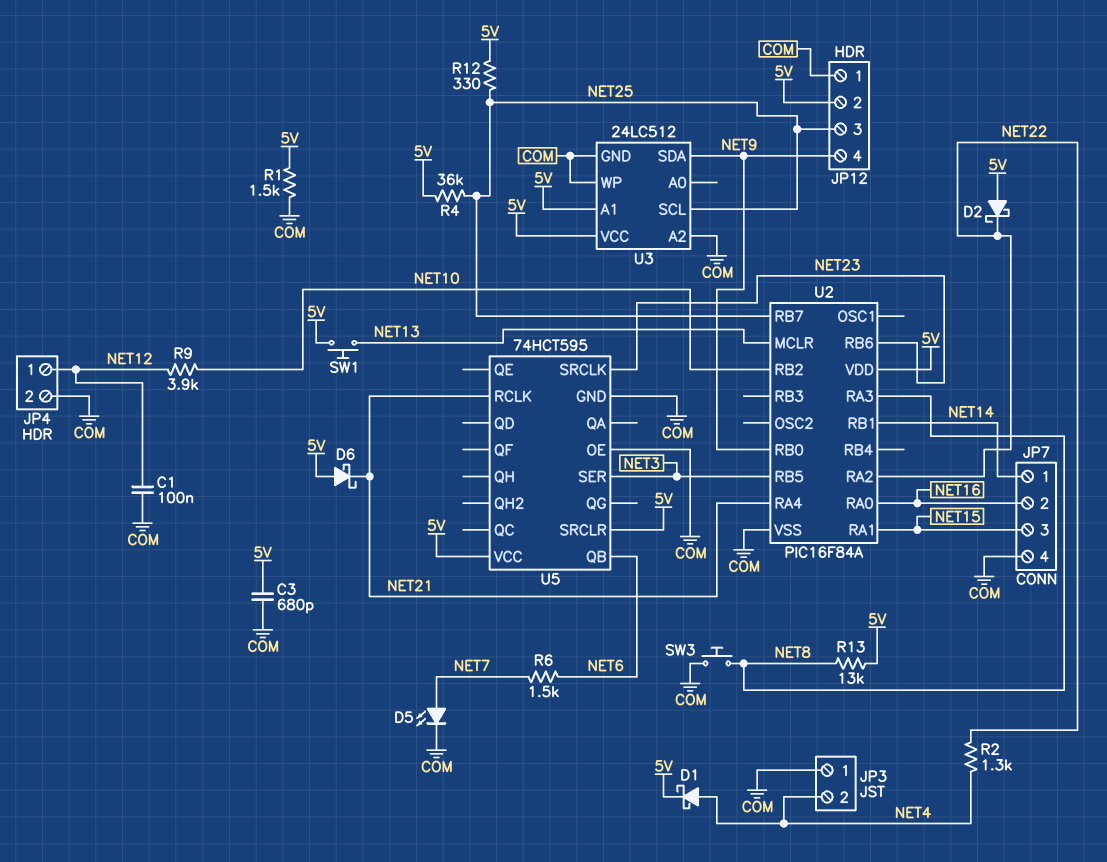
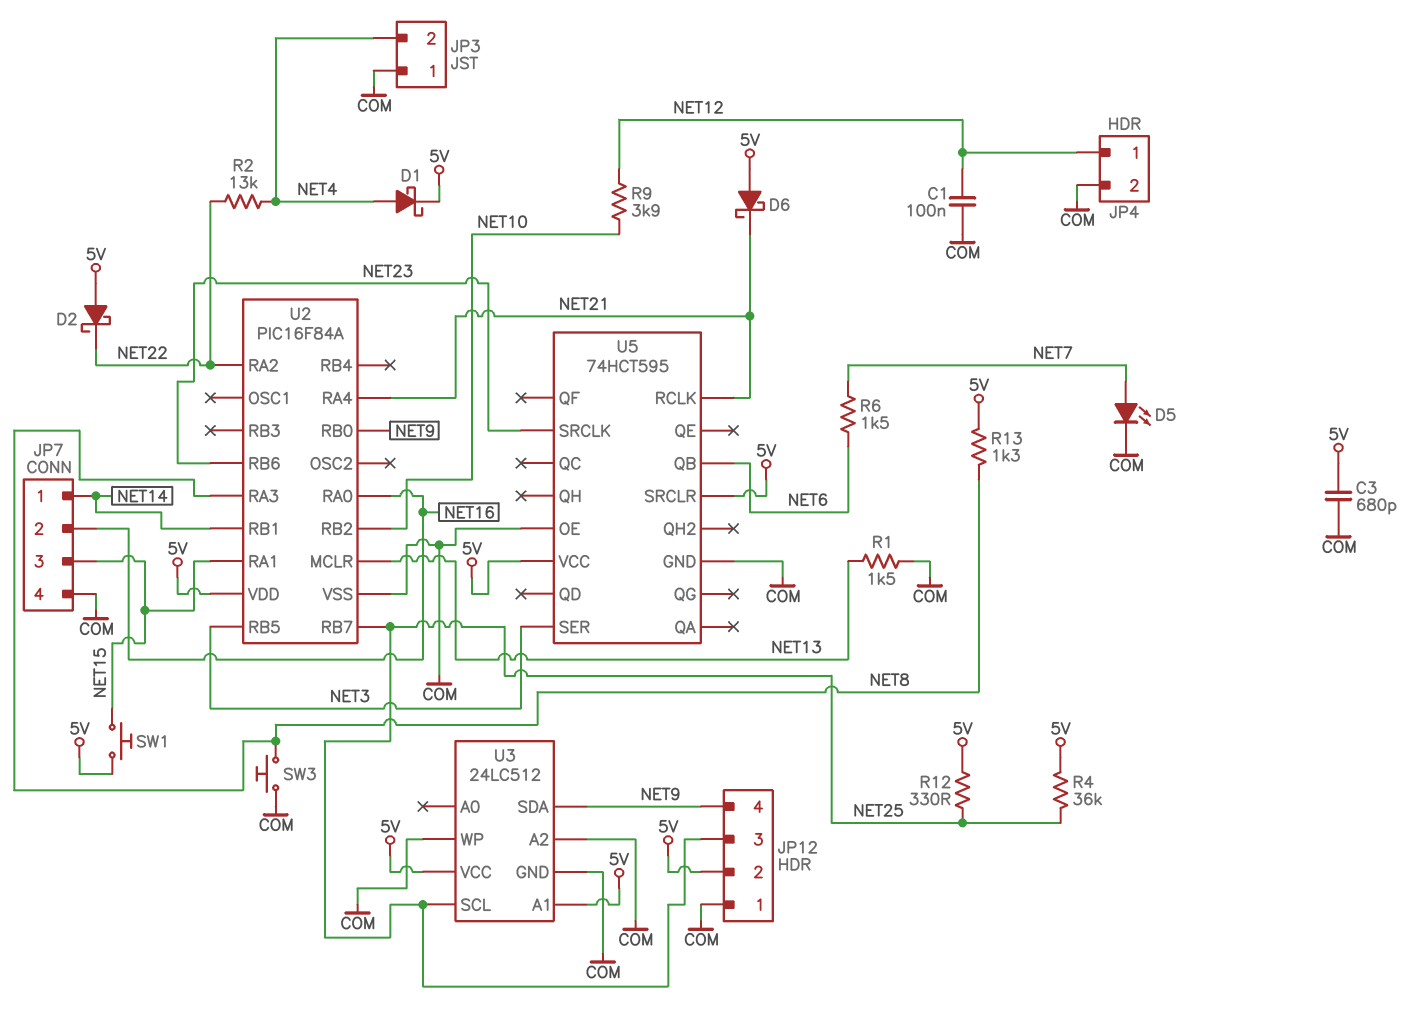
R1: 1.5k (5V, COM) -> 1.5k (COM, NET13)
R2: 1.3k (NET4, NET22) -> 13k (NET4, NET22)
R13: 13k (5V, NET8) -> 1.3k (5V, NET8)
SW1: button (5V, NET13) -> button (5V, NET15)

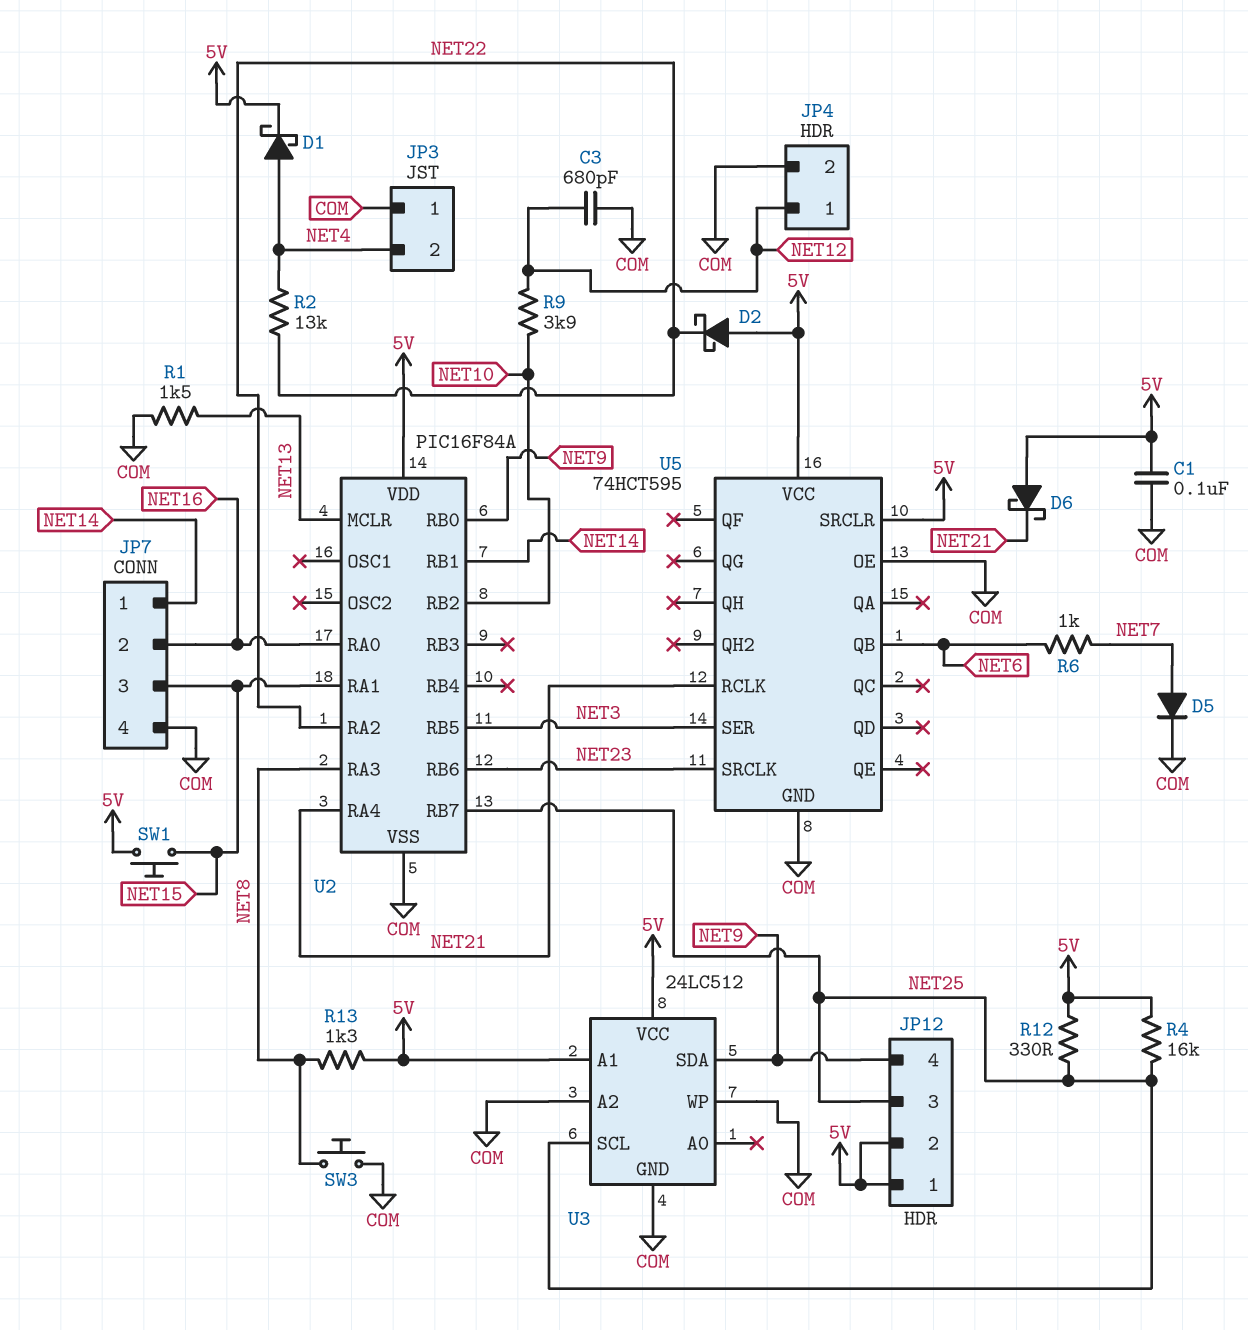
C1: 100nF (COM, NET12) -> 100nF (5V, COM)
C3: 680pF (5V, COM) -> 680pF (COM, NET12)
D5: LED (A NET7, K COM) -> diode (A NET7, K COM)
JP12 pin 1: COM -> 5V
R4: 36k (5V, NET25) -> 16k (5V, NET25)
R6: 1.5k (NET6, NET7) -> 1k (NET6, NET7)

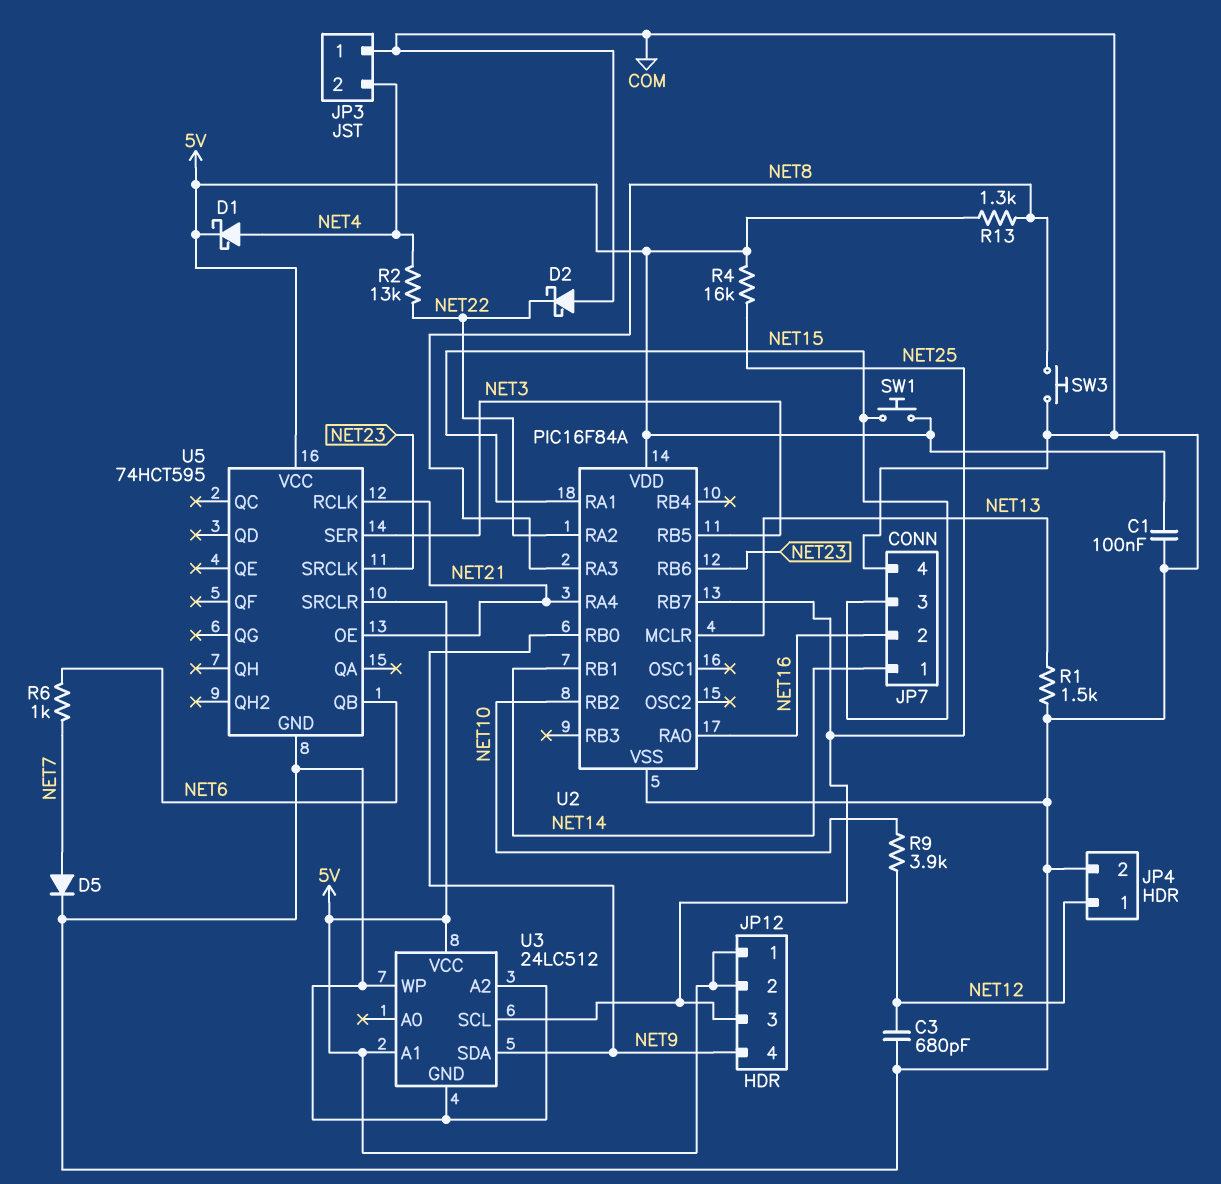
D2: schottky (A 5V, K NET22) -> schottky (A COM, K NET22)
D6: schottky (A 5V, K NET21) -> none
R12: 330 (5V, NET25) -> none
U5 pin OE: COM -> NET21

